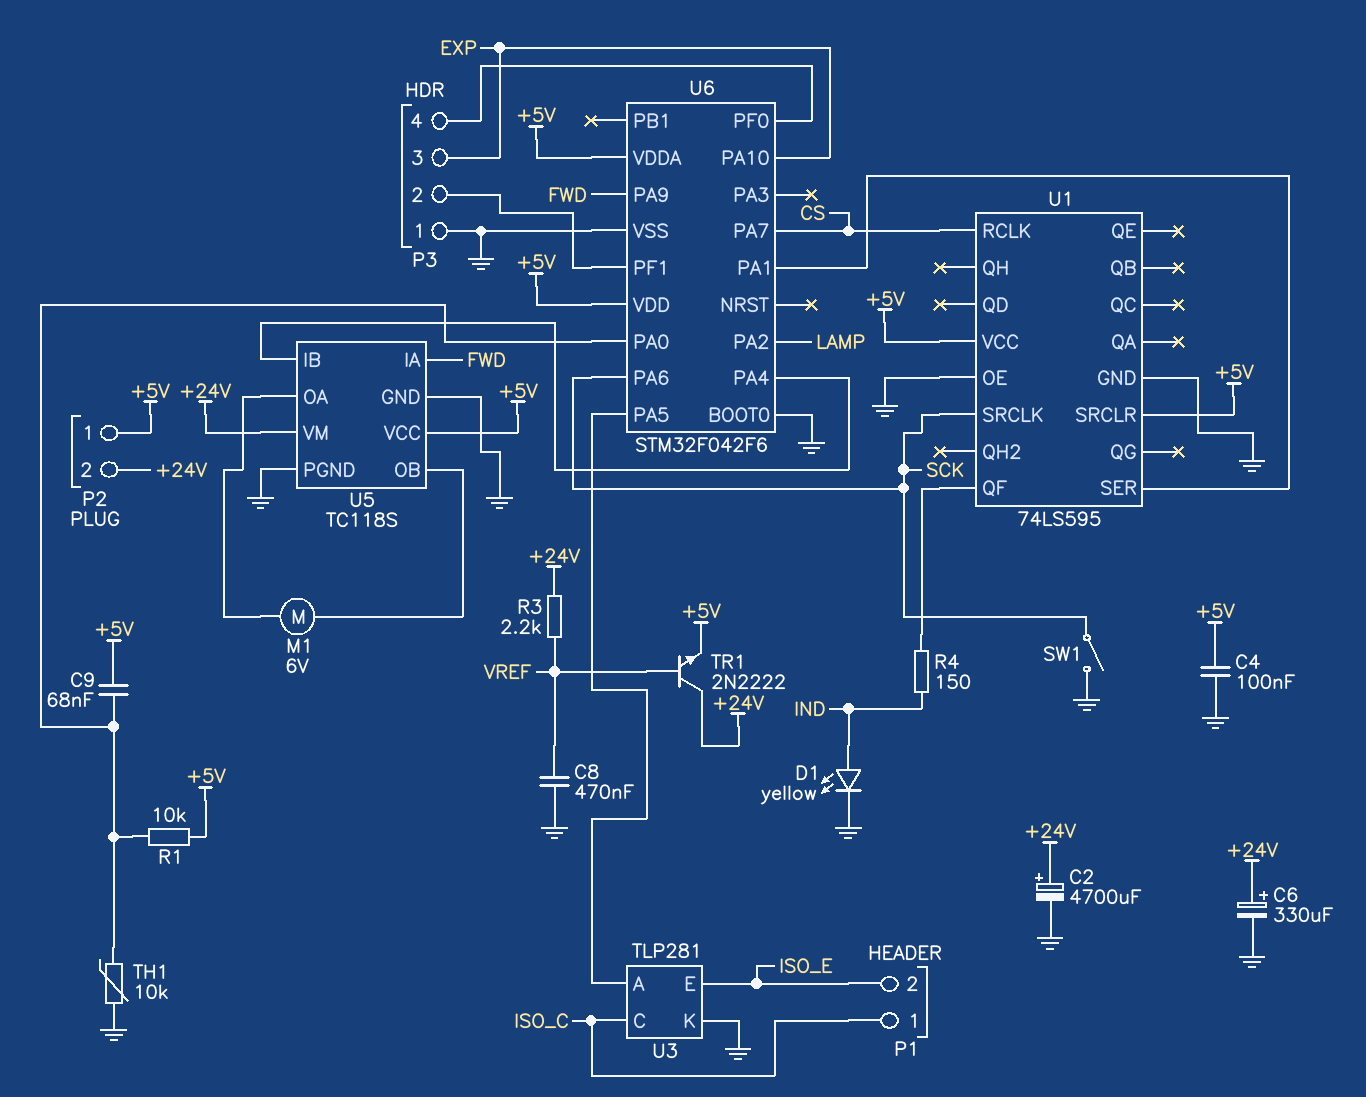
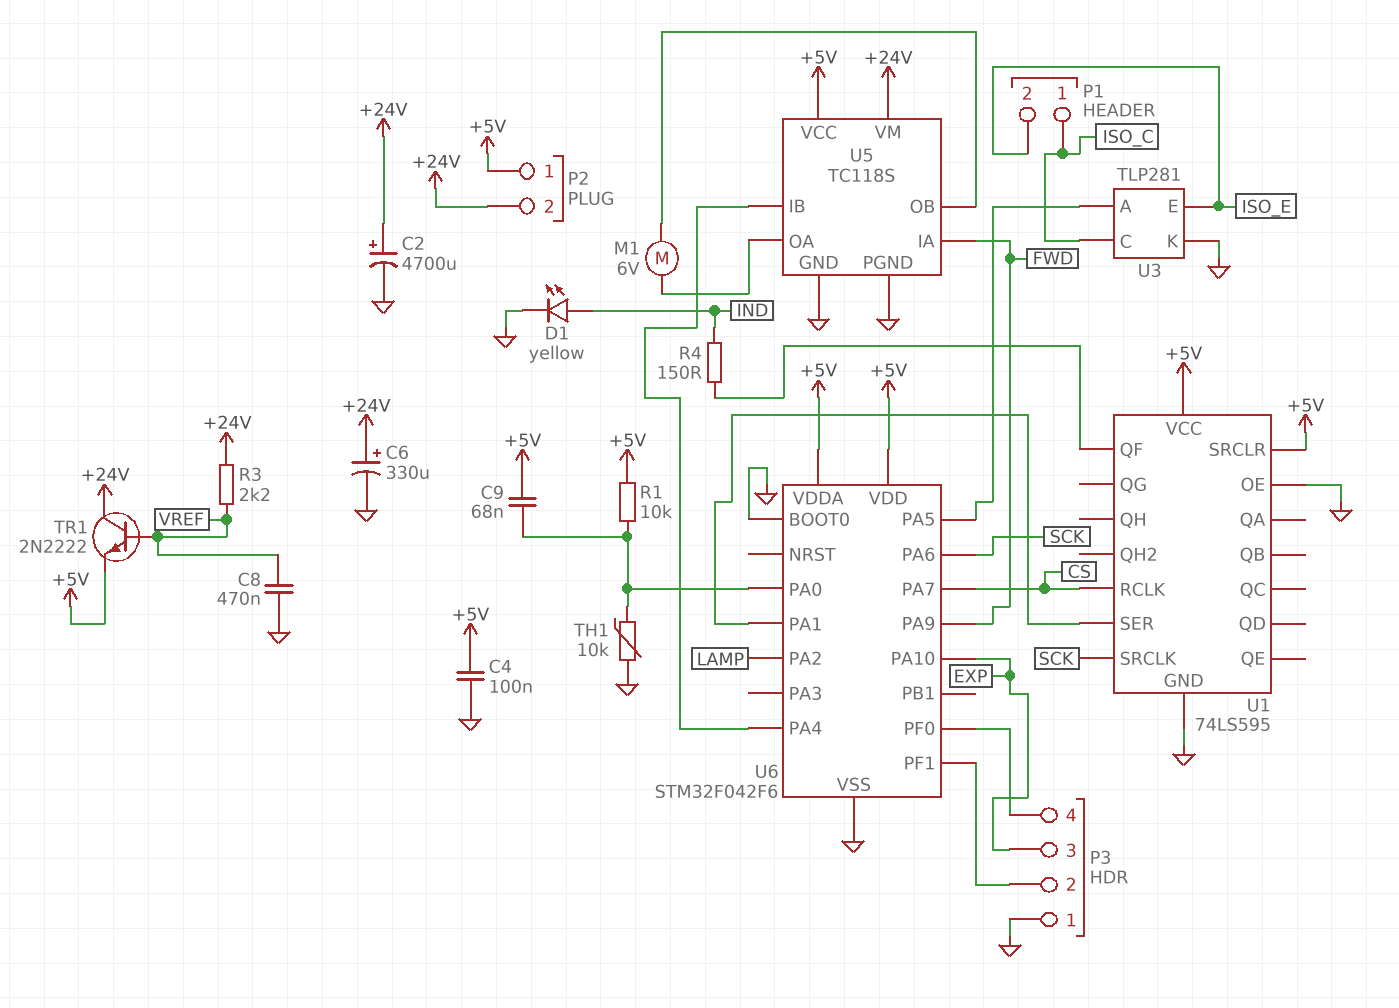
SW1: switch (GND, SCK) -> none

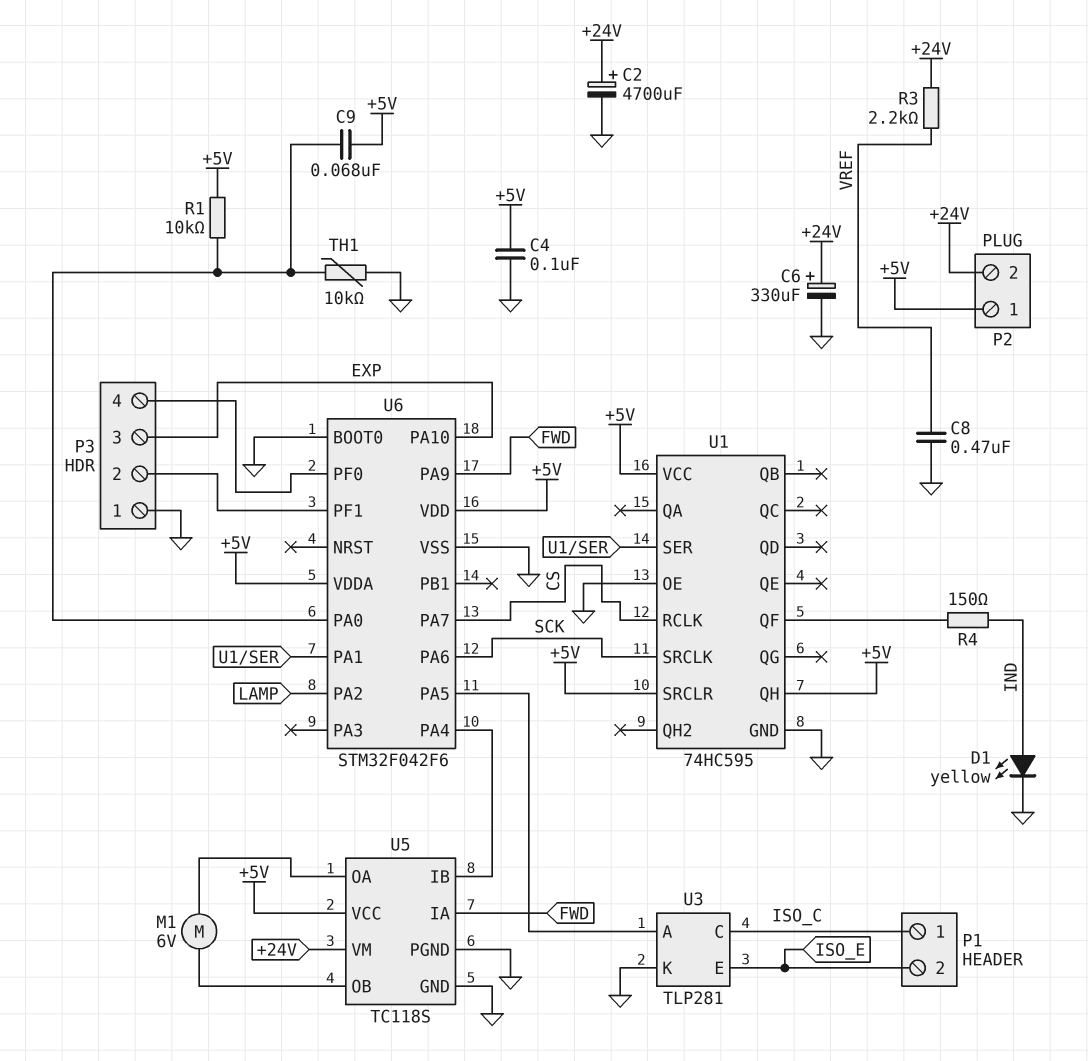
TR1: NPN 2N2222 (B VREF, C +24V, E +5V) -> none
U1: 74LS595 -> 74HC595
U1 pin QH: none -> +5V

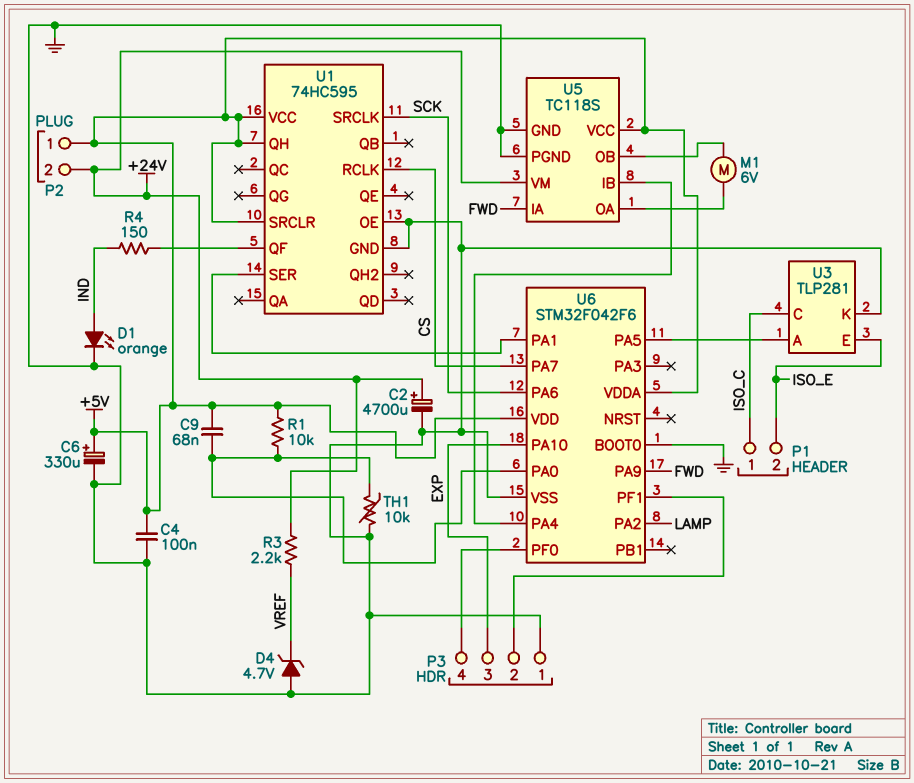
C6: 330uF (plus +24V, minus GND) -> 330uF (plus +5V, minus GND)
C8: 470nF (GND, VREF) -> none
D1: LED yellow (A IND, K GND) -> LED orange (A IND, K GND)
D4: none -> zener 4.7V (A GND, K VREF)

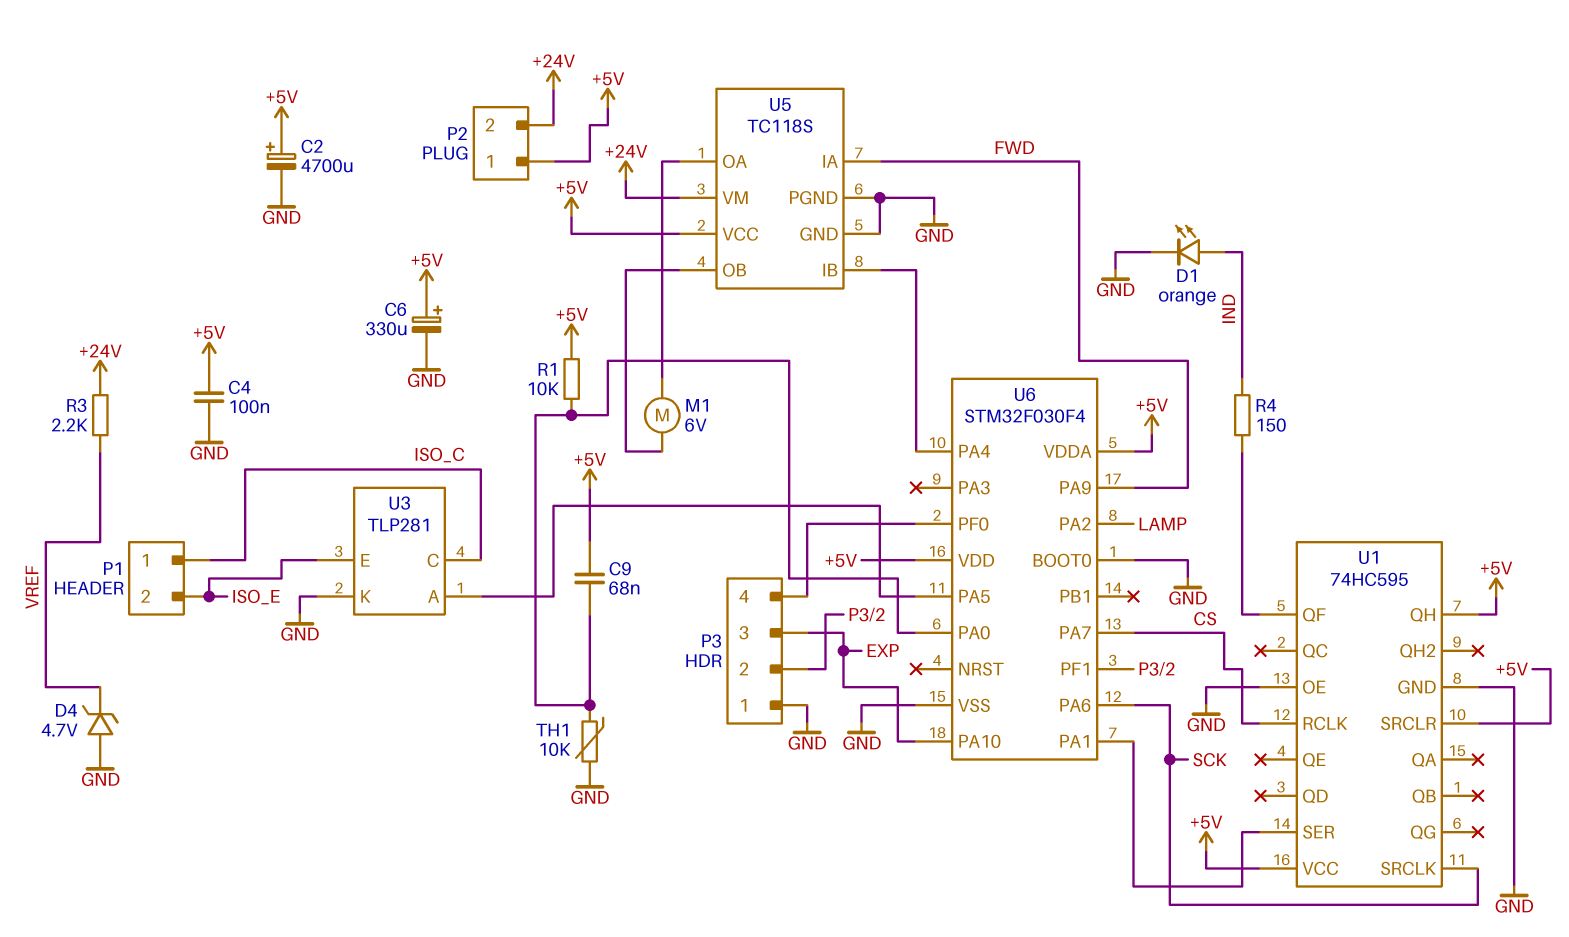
C2: 4700uF (plus +24V, minus GND) -> 4700uF (plus +5V, minus GND)
U6: STM32F042F6 -> STM32F030F4

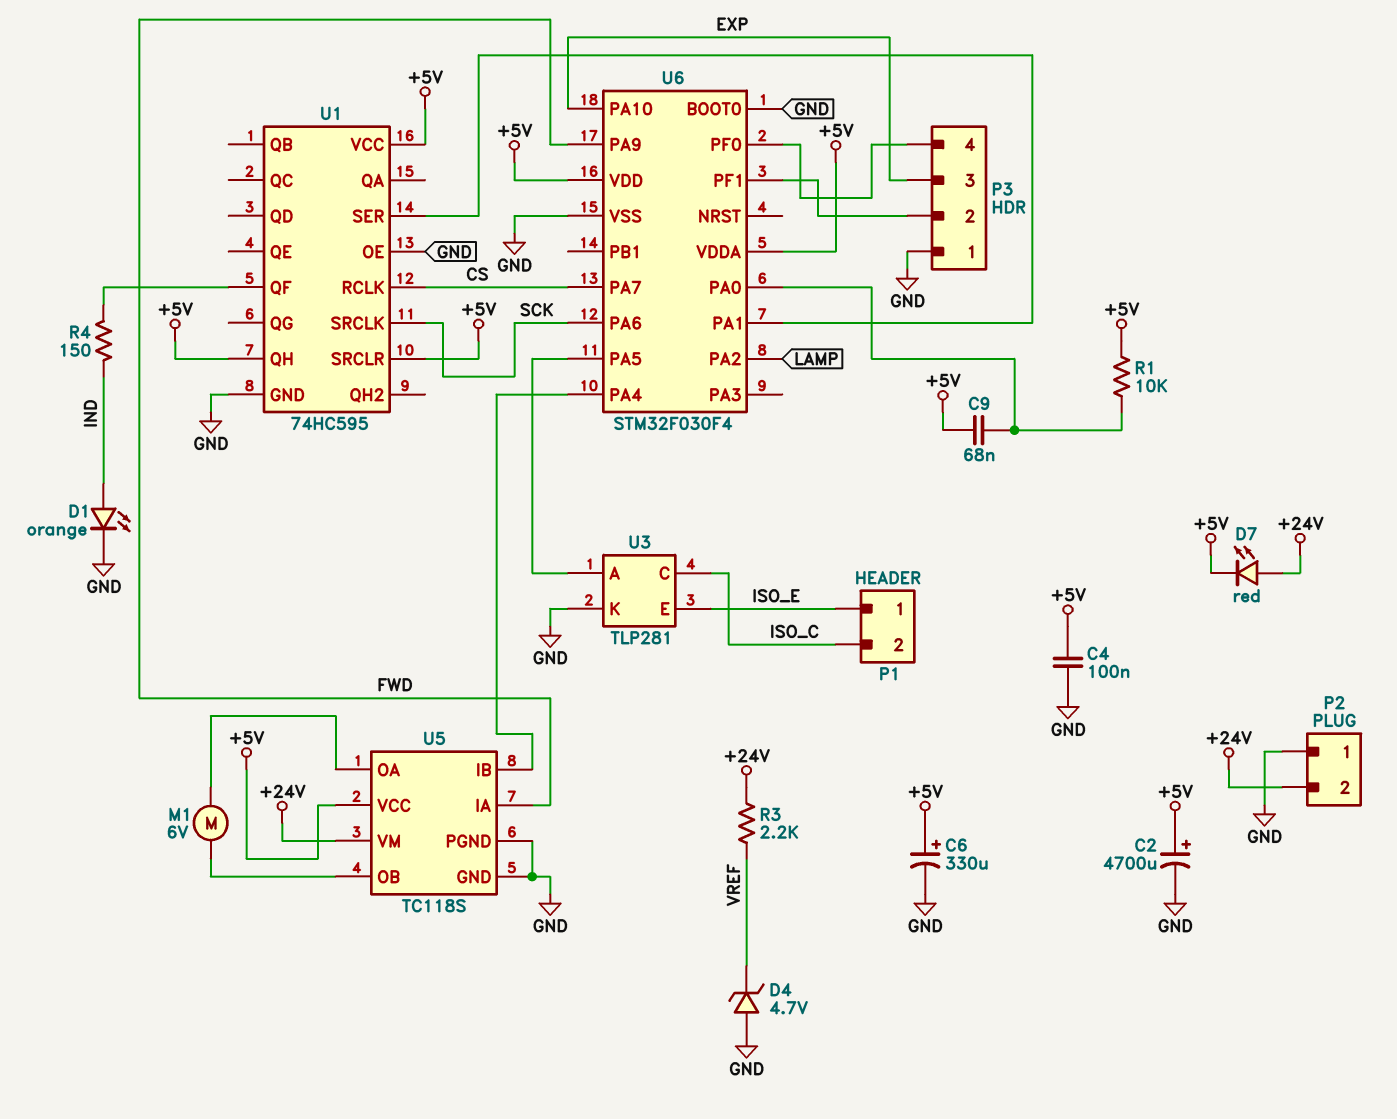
D7: none -> LED red (A +24V, K +5V)
P1 pin 1: ISO_C -> ISO_E
P1 pin 2: ISO_E -> ISO_C
P2 pin 1: +5V -> GND
TH1: 10k (GND, U6/PA0) -> none

